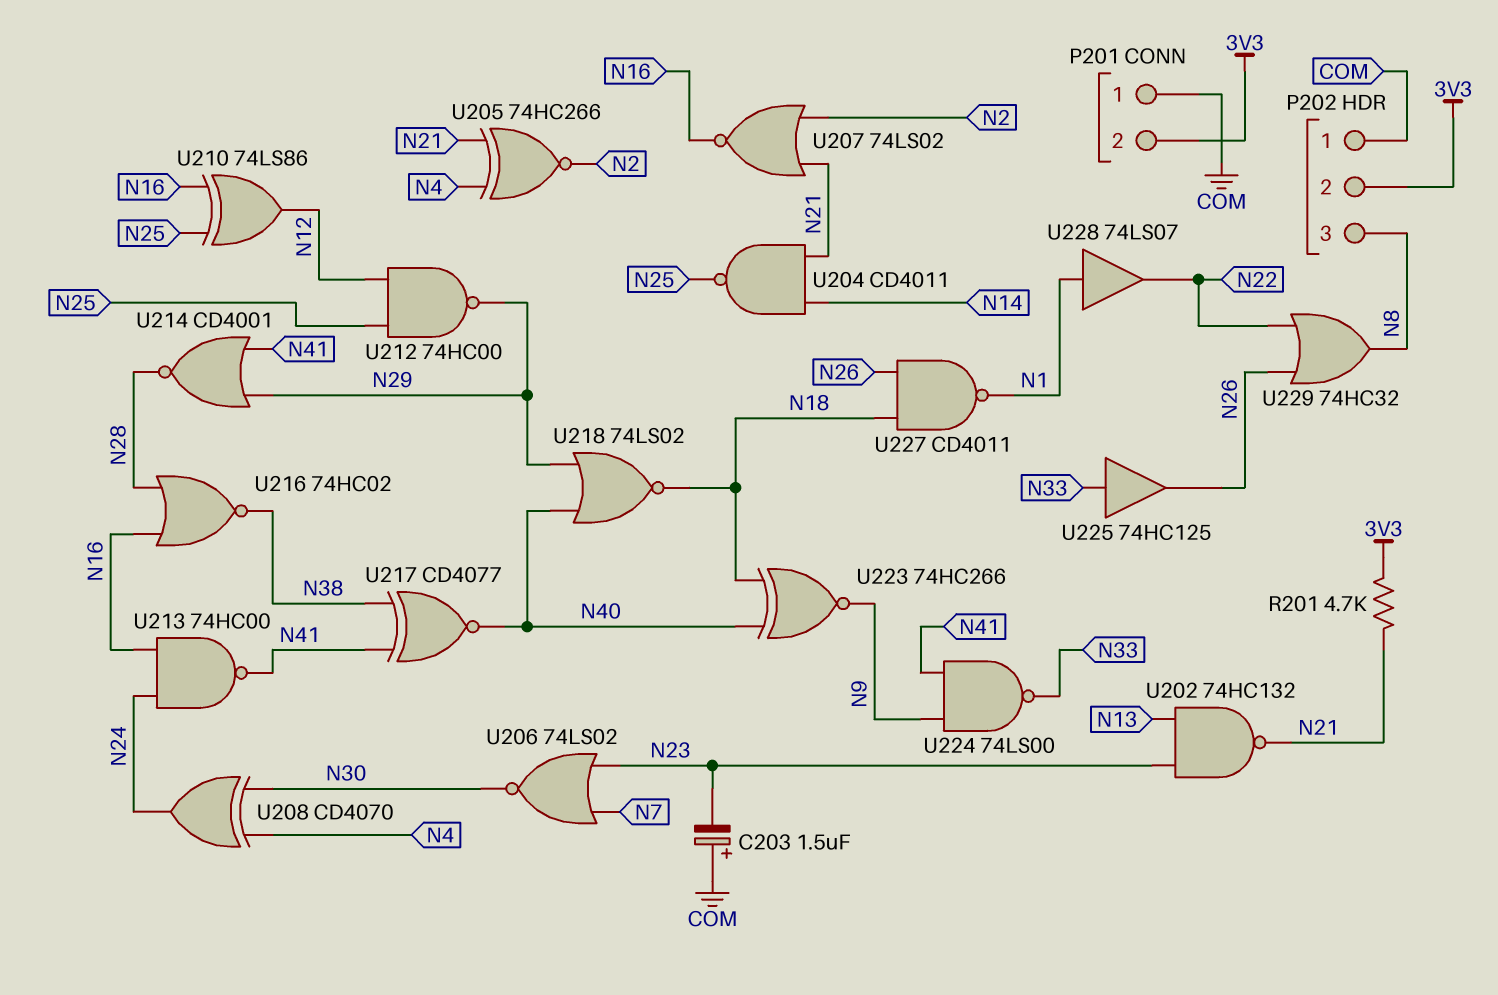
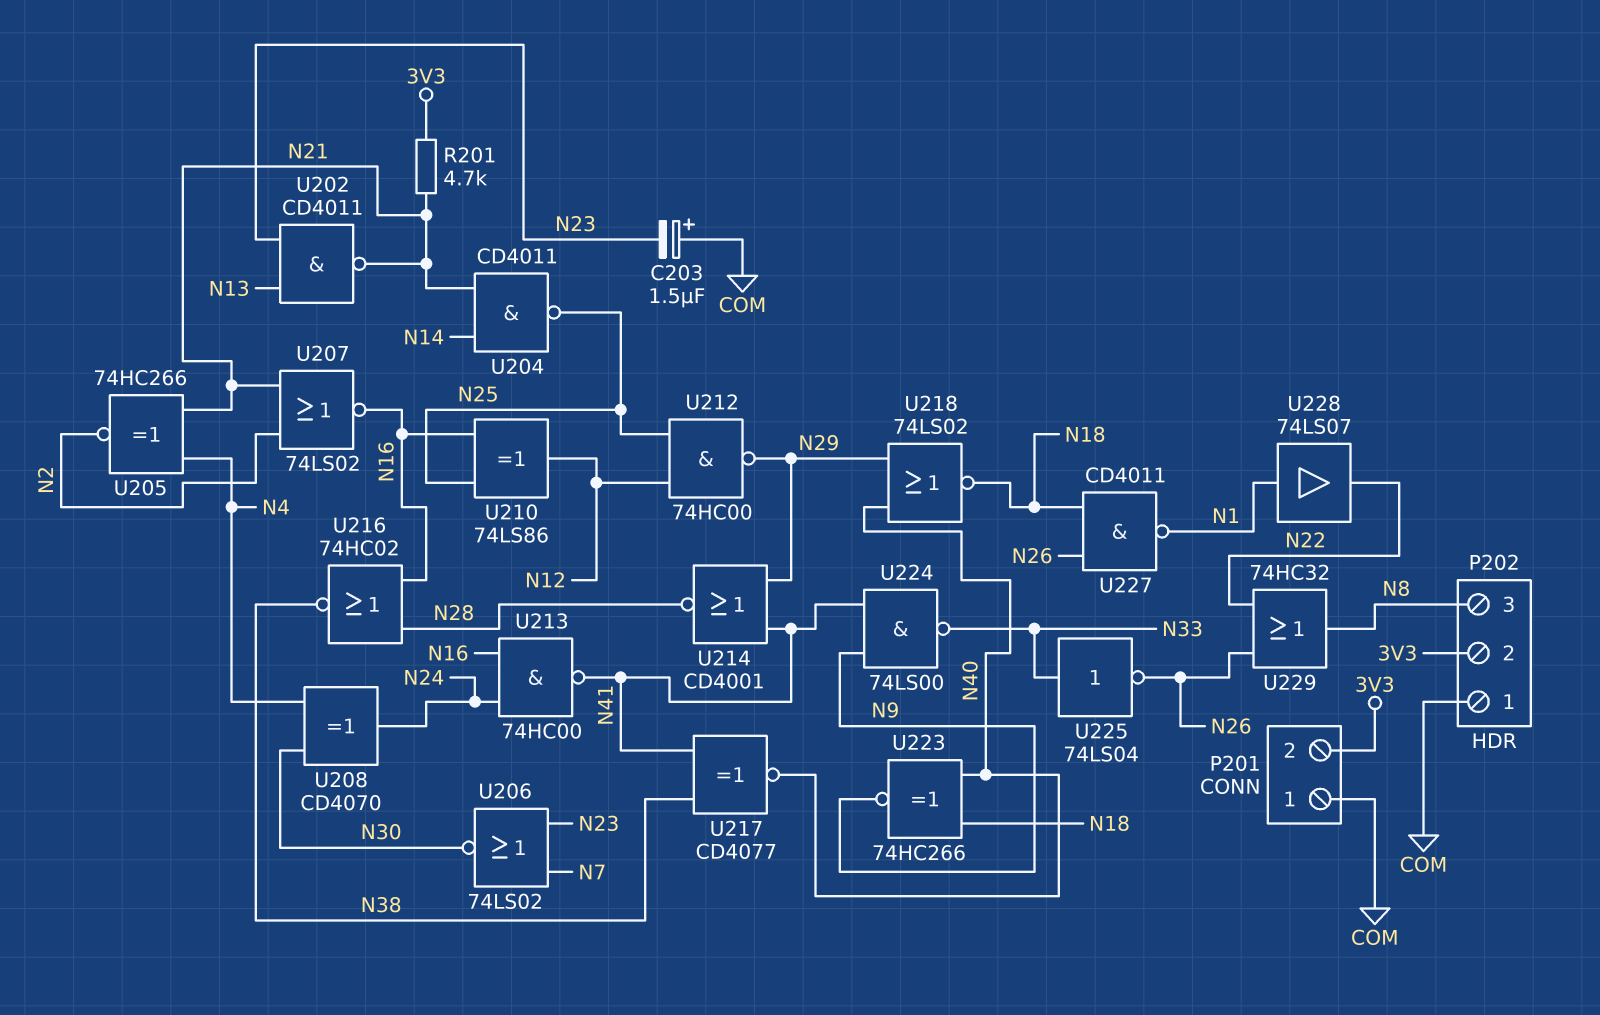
U202: NAND 74HC132 (in N13, in N23, out N21) -> NAND CD4011 (in N13, in N23, out N21)
U225: buffer 74HC125 (in N33, out N26) -> NOT 74LS04 (in N33, out N26)

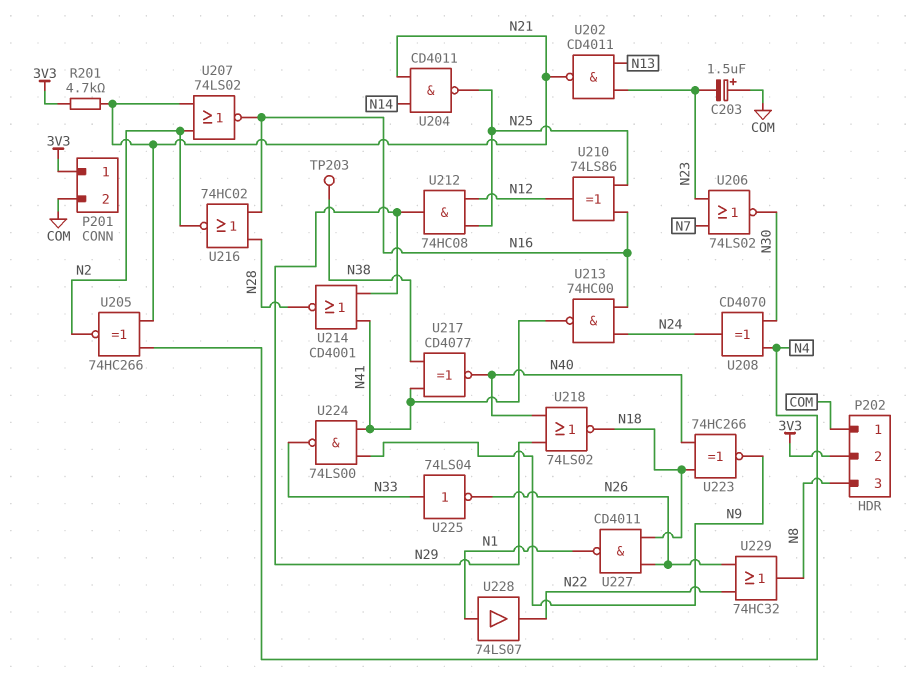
P201 pin 1: COM -> 3V3
P201 pin 2: 3V3 -> COM
TP203: none -> test point (N38)
U212: NAND 74HC00 (in N12, in N25, out N29) -> AND 74HC08 (in N12, in N25, out N29)
U216: NOR 74HC02 (in N16, in N28, out N38) -> NOR 74HC02 (in N16, in N28, out N2)

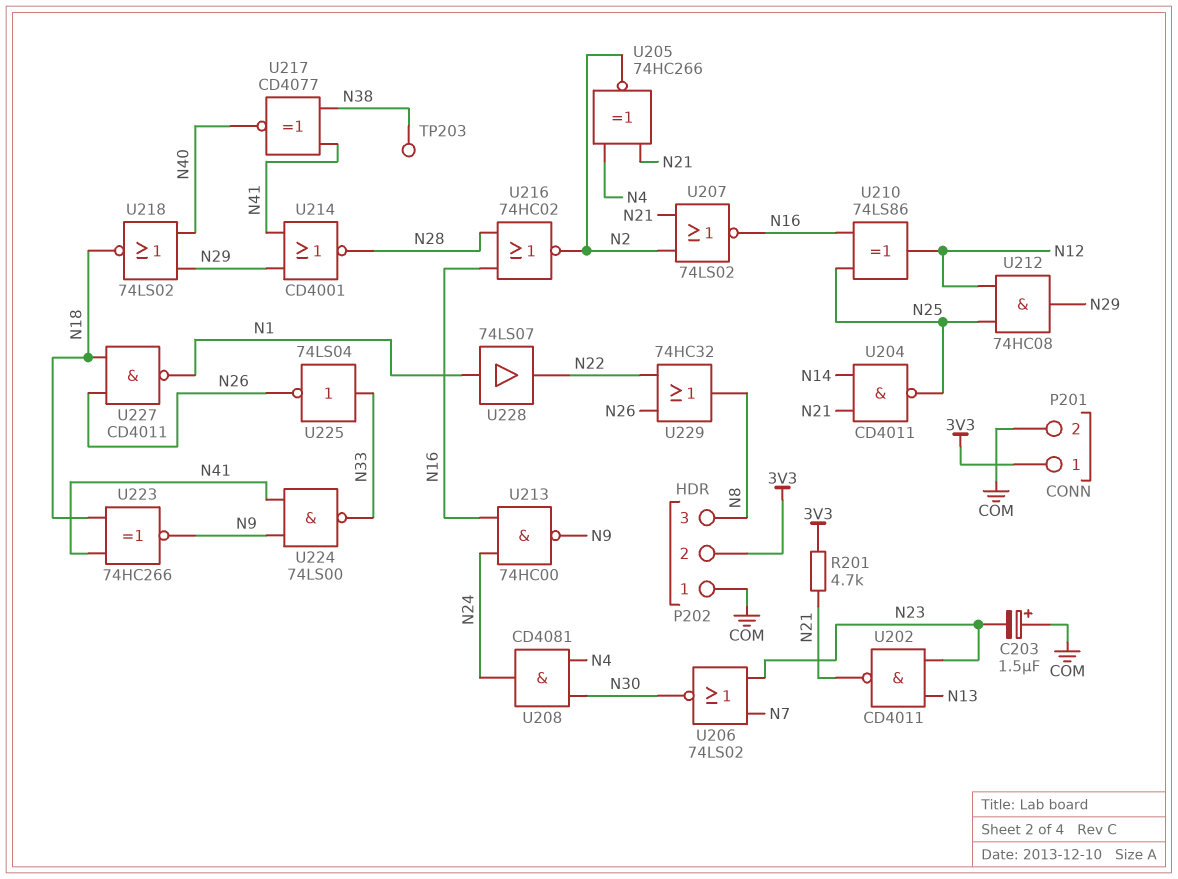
U208: XOR CD4070 (in N4, in N30, out N24) -> AND CD4081 (in N4, in N30, out N24)
U213: NAND 74HC00 (in N16, in N24, out N41) -> NAND 74HC00 (in N16, in N24, out N9)
U223: XNOR 74HC266 (in N18, in N40, out N9) -> XNOR 74HC266 (in N18, in N41, out N9)

